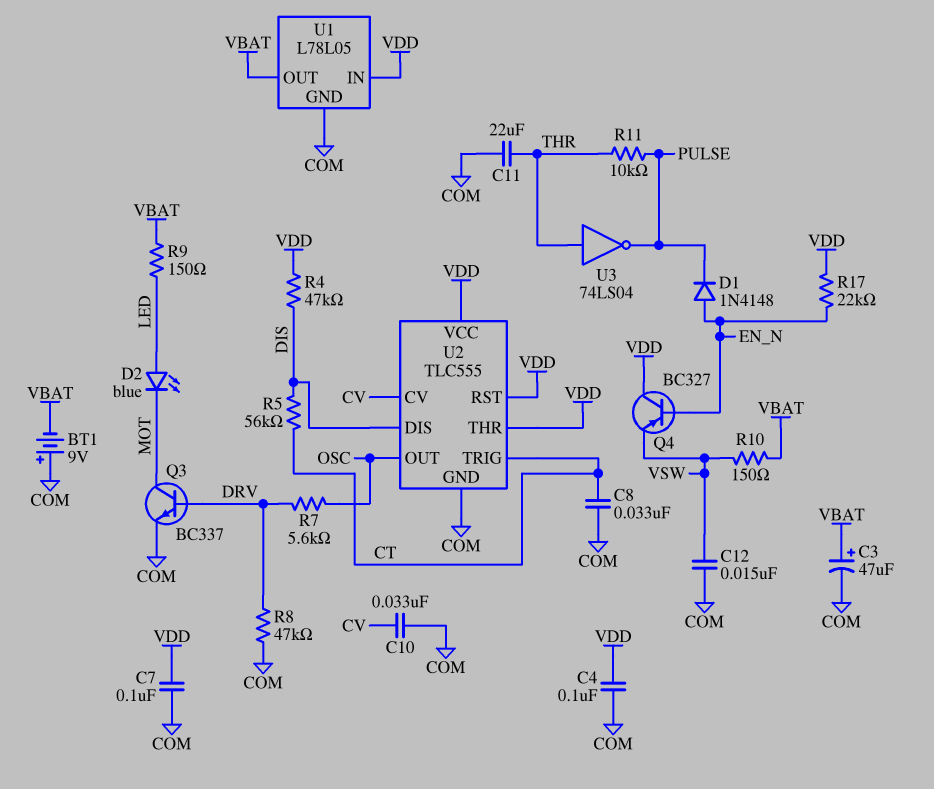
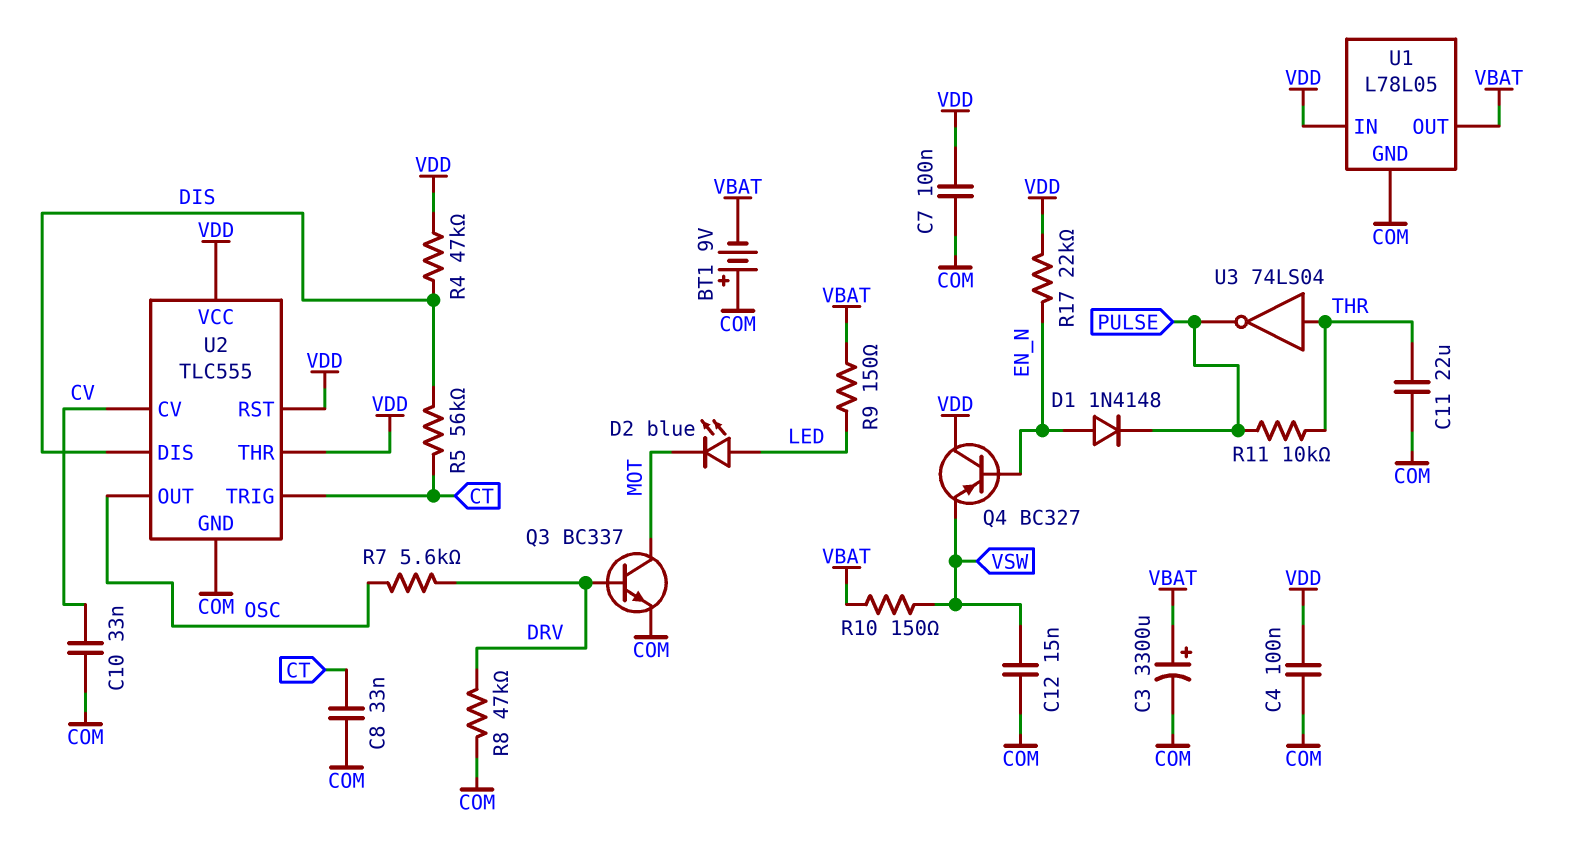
C3: 47uF (plus VBAT, minus COM) -> 3300uF (plus VBAT, minus COM)

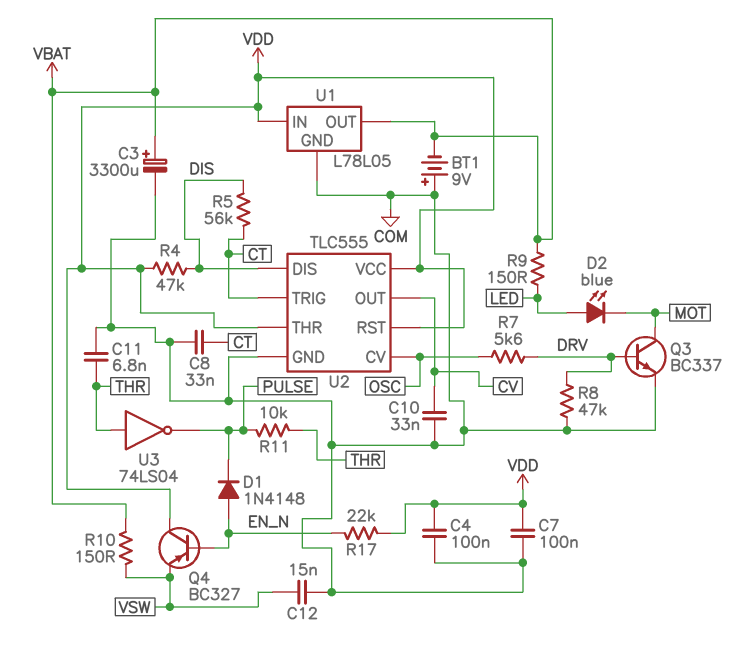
C11: 22uF (COM, THR) -> 6.8nF (COM, THR)
U2 pin CV: CV -> OSC
U2 pin OUT: OSC -> CV

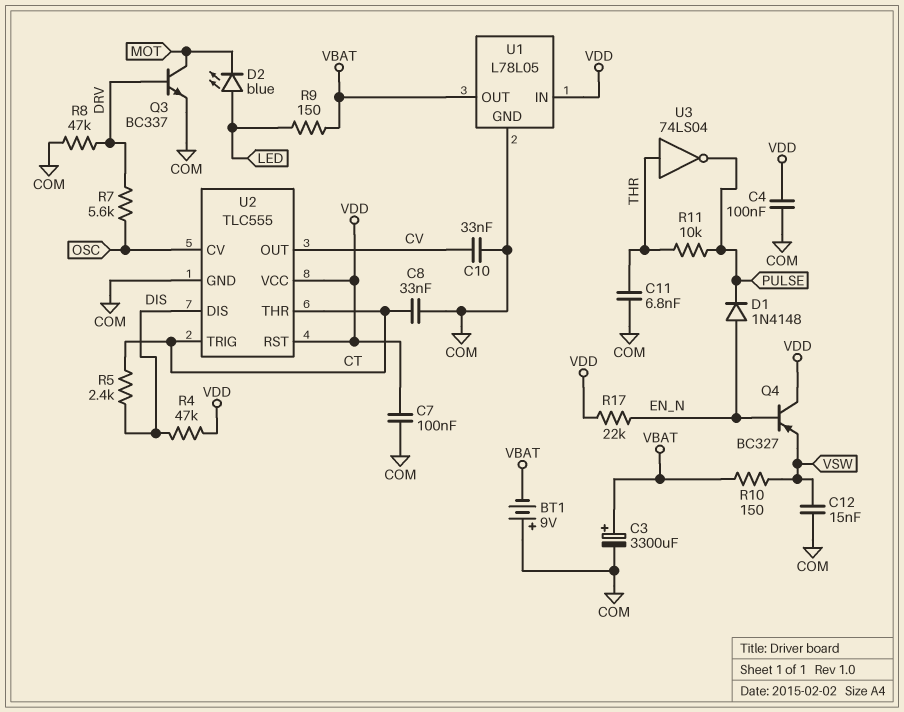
R5: 56k (CT, DIS) -> 2.4k (CT, DIS)
U2 pin THR: VDD -> CT

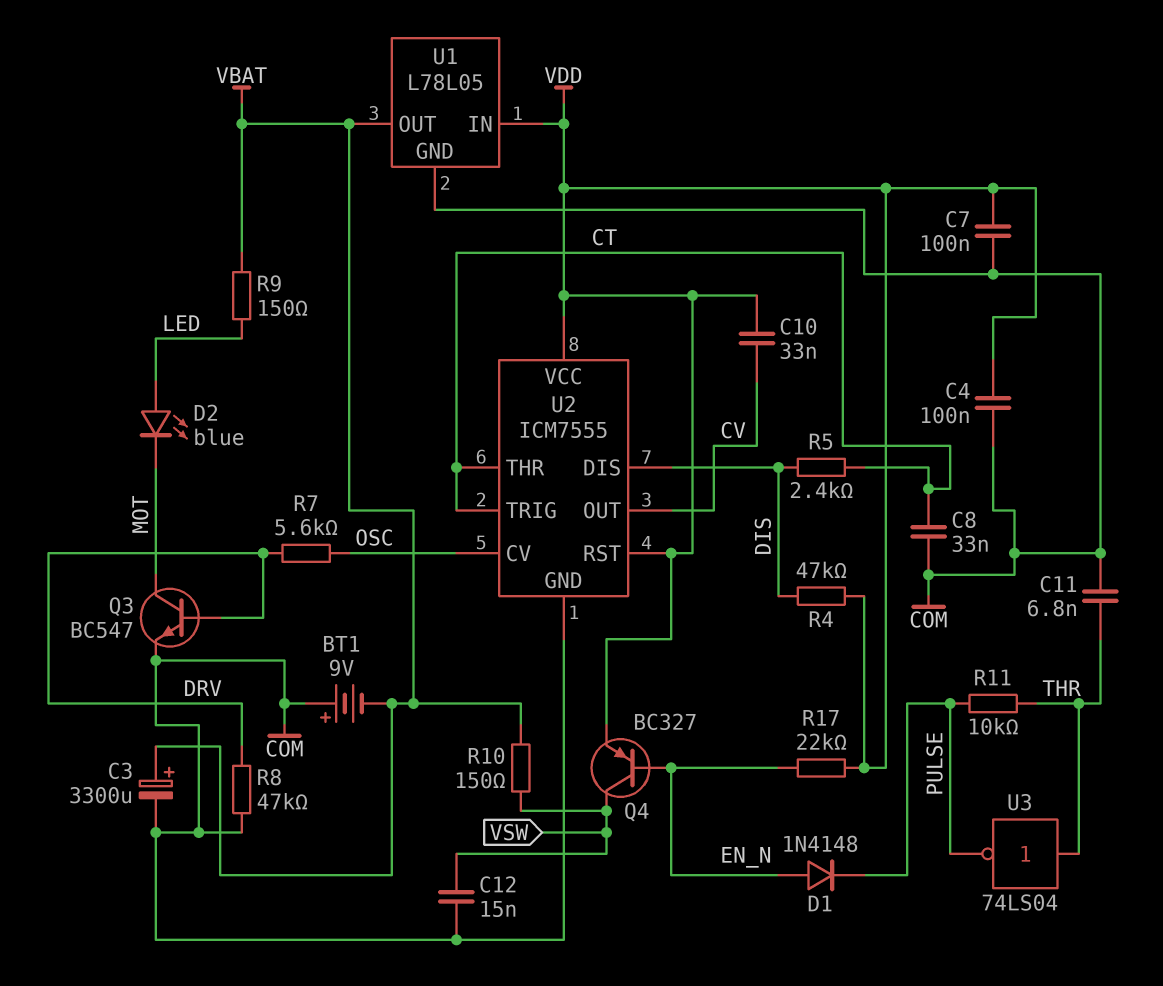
C10: 33nF (COM, CV) -> 33nF (CV, VDD)
Q3: NPN BC337 (B DRV, C MOT, E COM) -> NPN BC547 (B DRV, C MOT, E COM)
Q4: PNP BC327 (B EN_N, C VDD, E VSW) -> PNP BC327 (B EN_N, C VSW, E VDD)
U2: TLC555 -> ICM7555

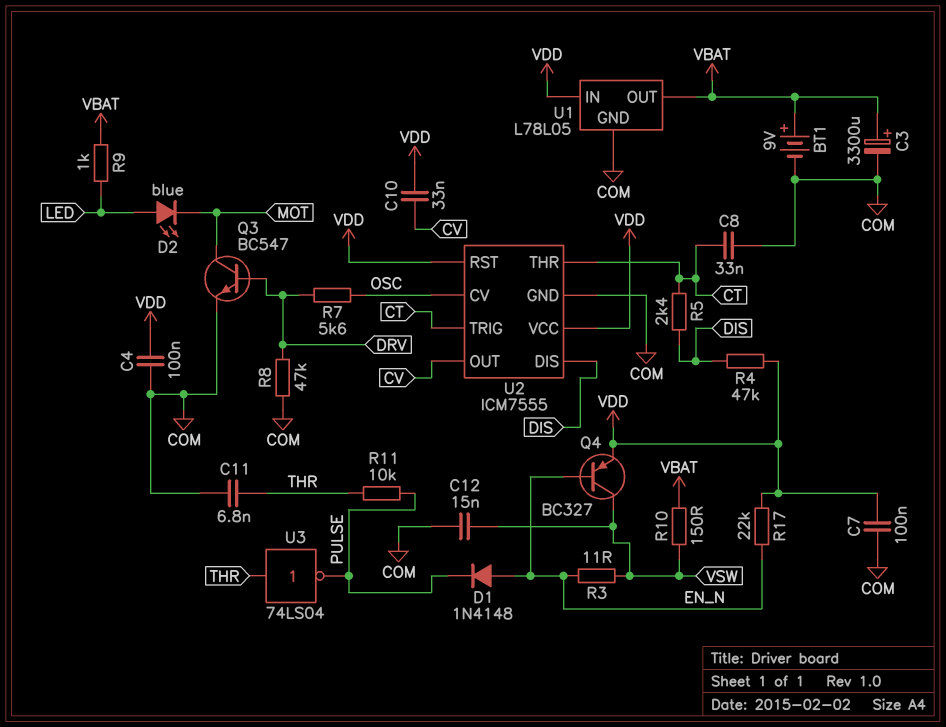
BT1: 9V (plus COM, minus VBAT) -> 9V (plus VBAT, minus COM)
R3: none -> 11 (EN_N, VSW)
R9: 150 (LED, VBAT) -> 1k (LED, VBAT)

